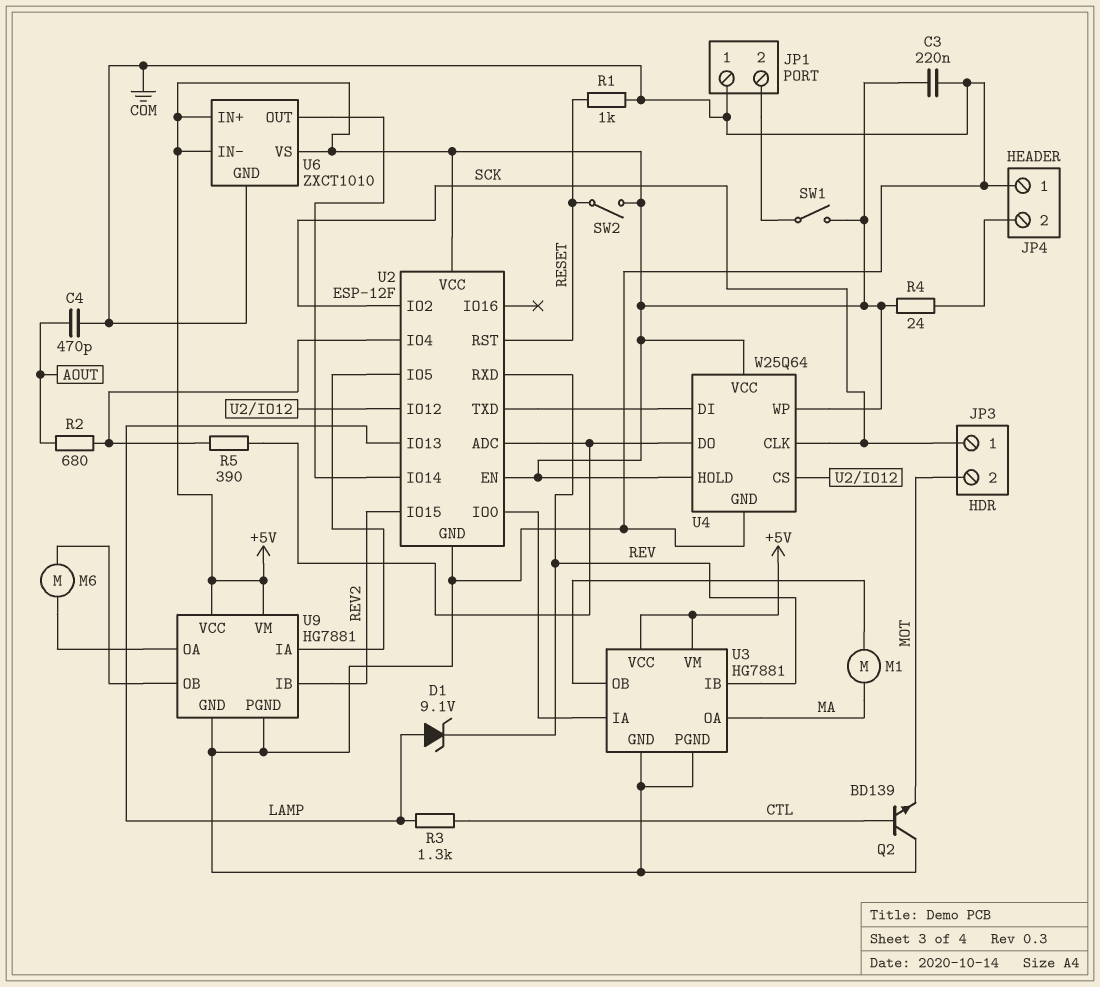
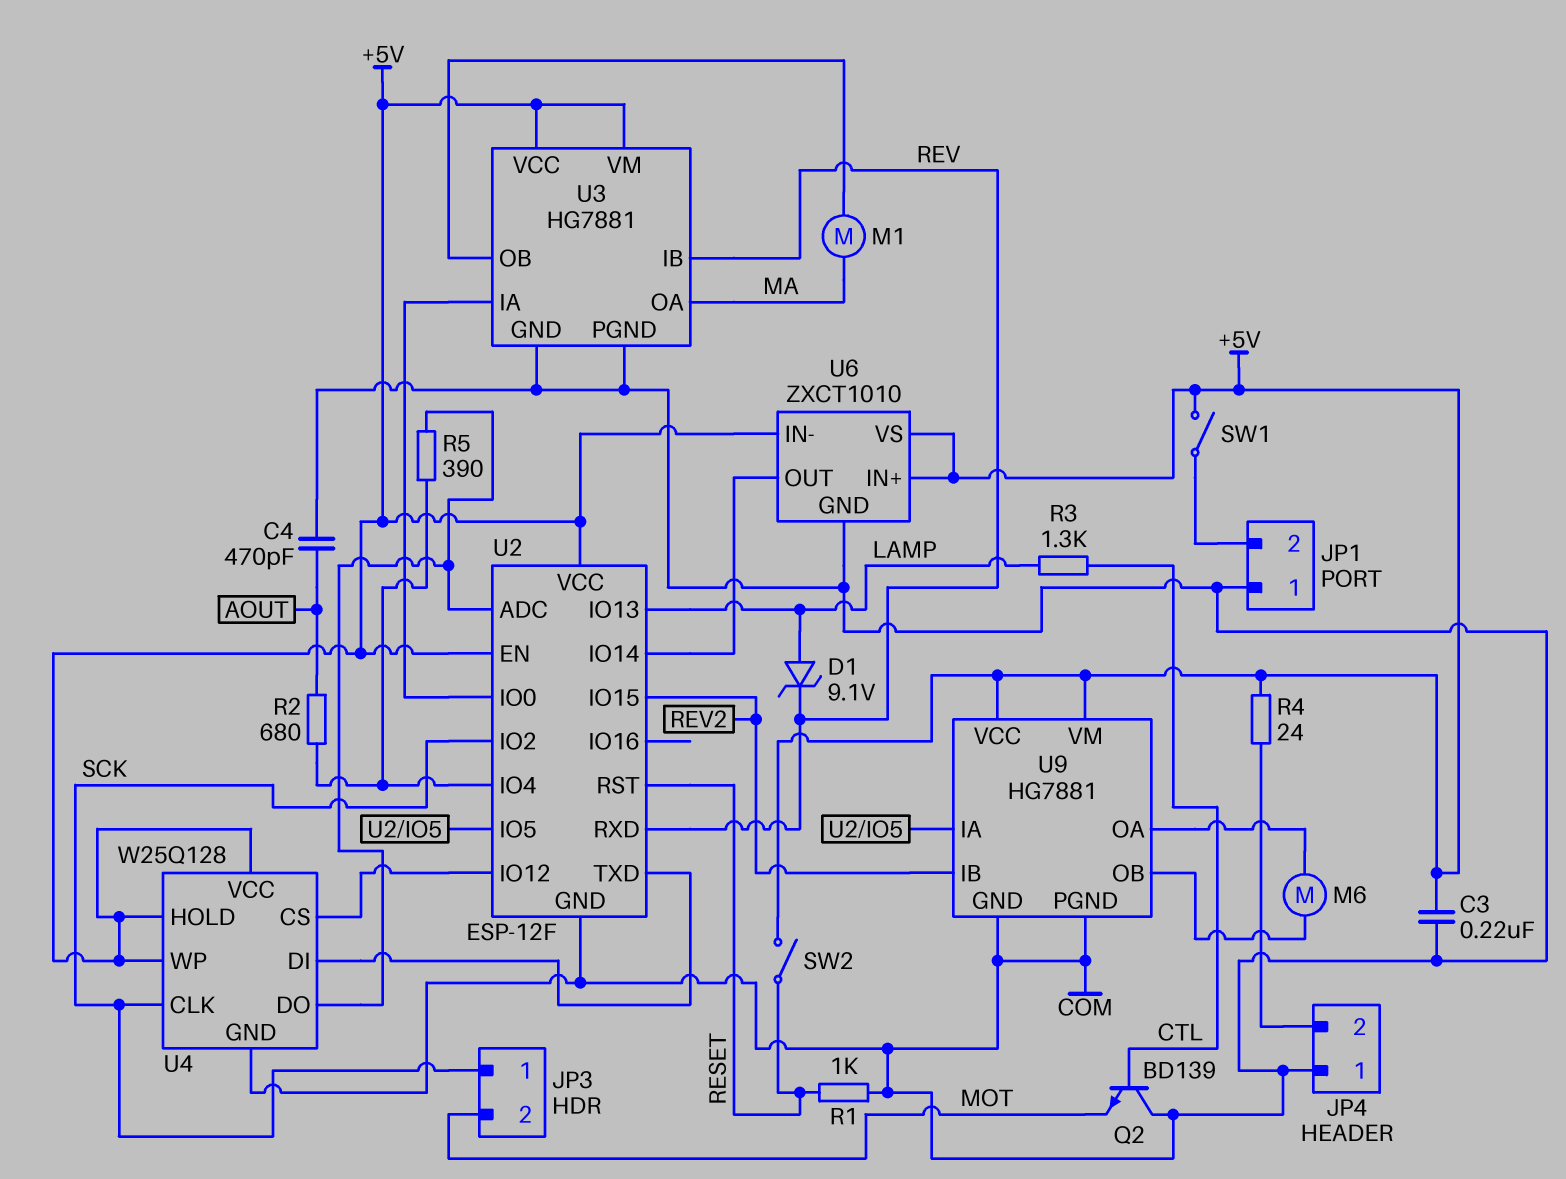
U4: W25Q64 -> W25Q128

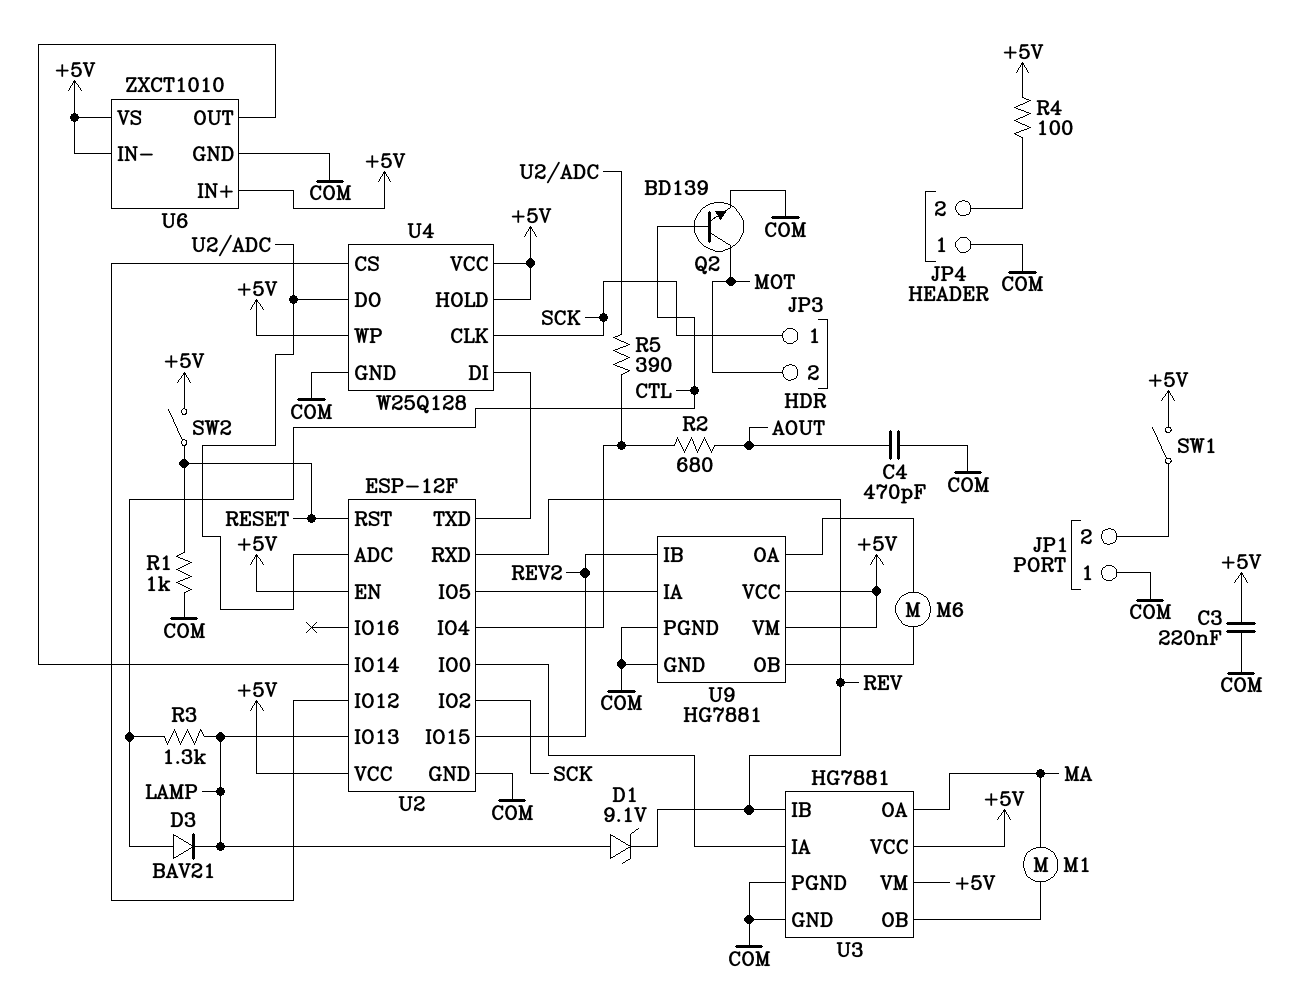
D3: none -> diode BAV21 (A CTL, K LAMP)
Q2: NPN BD139 (B CTL, C COM, E MOT) -> NPN BD139 (B CTL, C MOT, E COM)
R4: 24 (+5V, JP4/2) -> 100 (+5V, JP4/2)

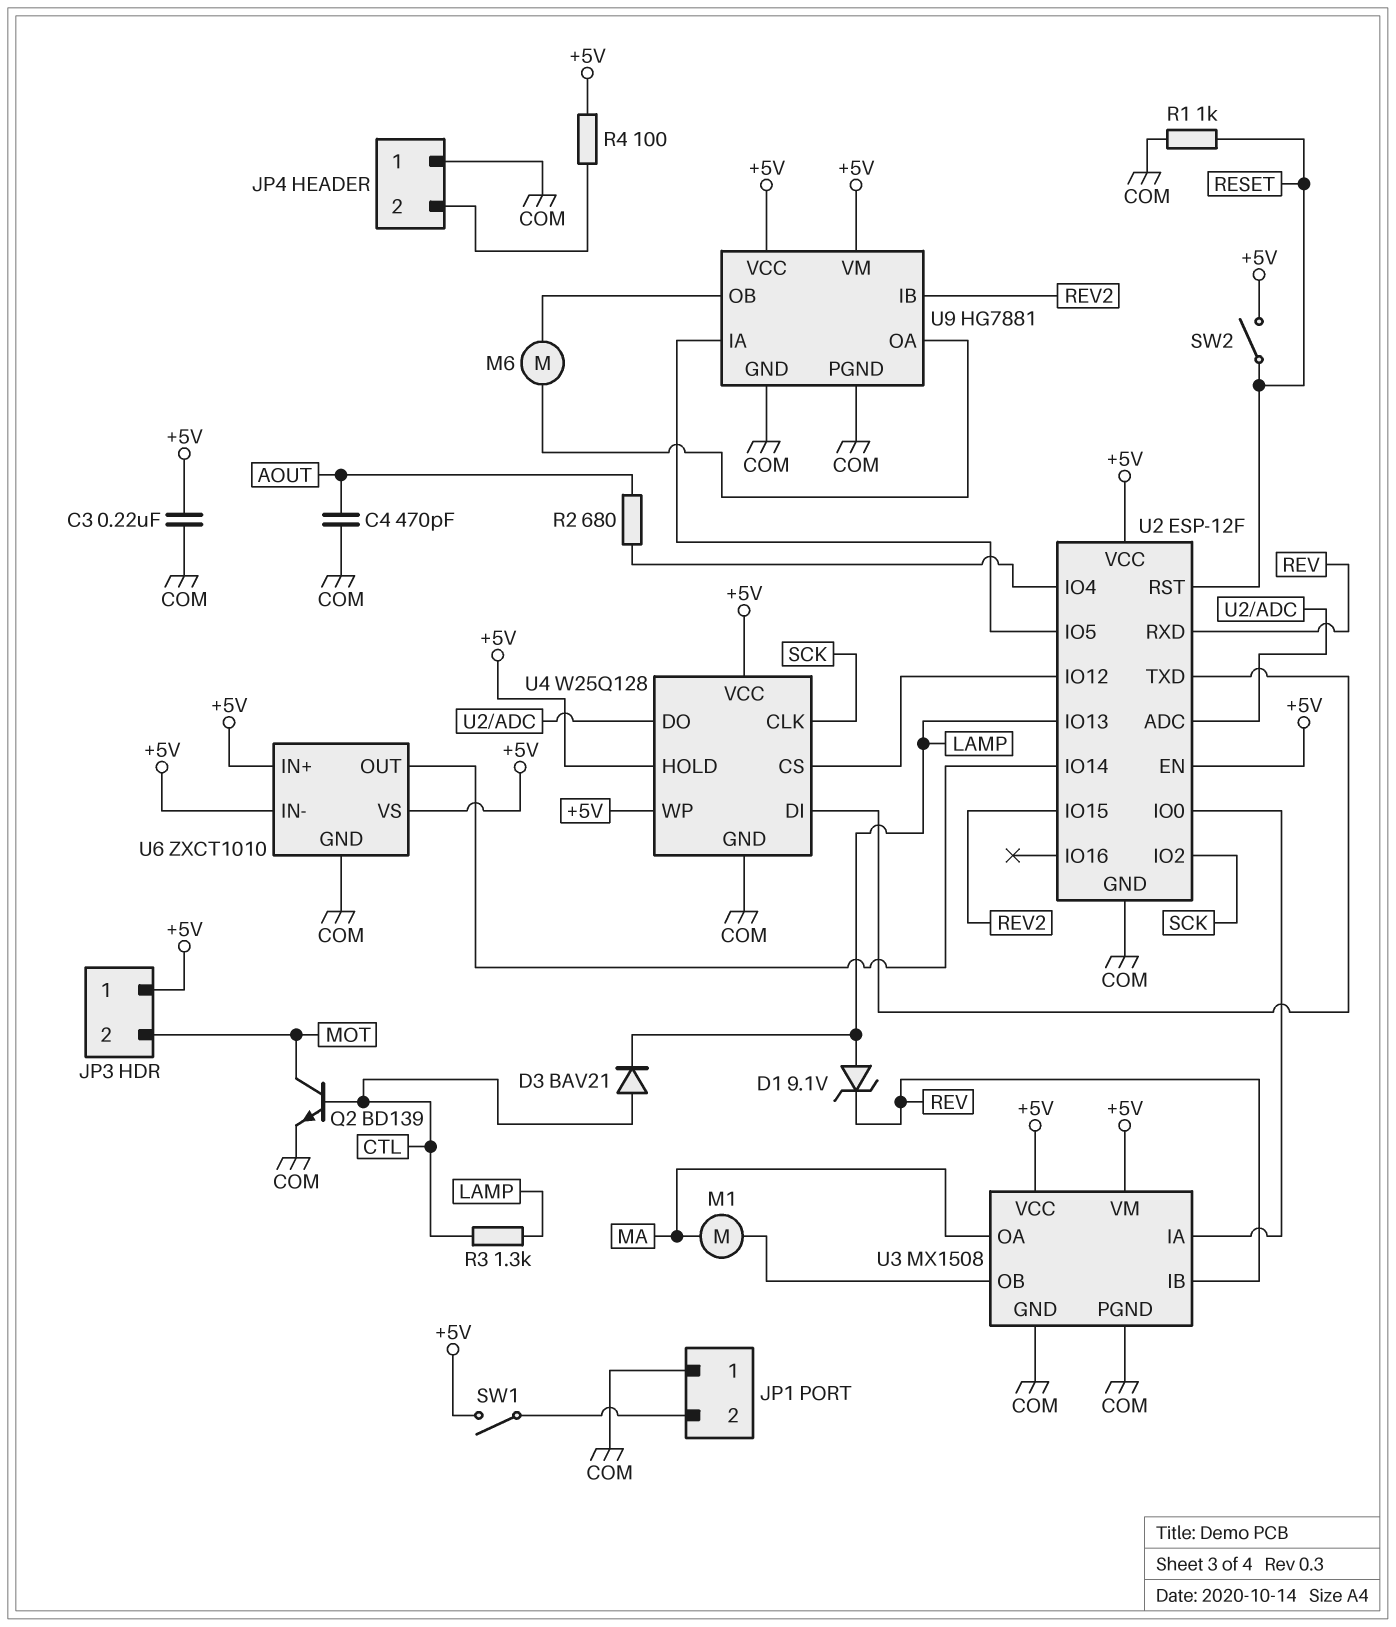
JP3 pin 1: SCK -> +5V
R5: 390 (U2/ADC, U2/IO4) -> none
U3: HG7881 -> MX1508

